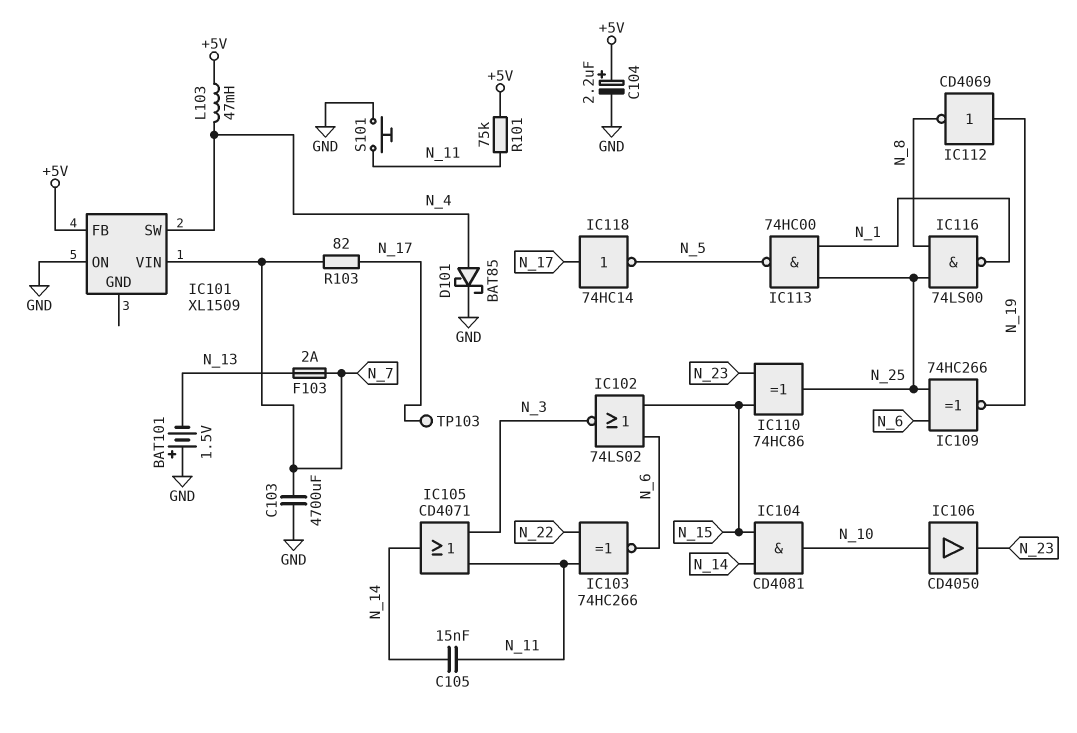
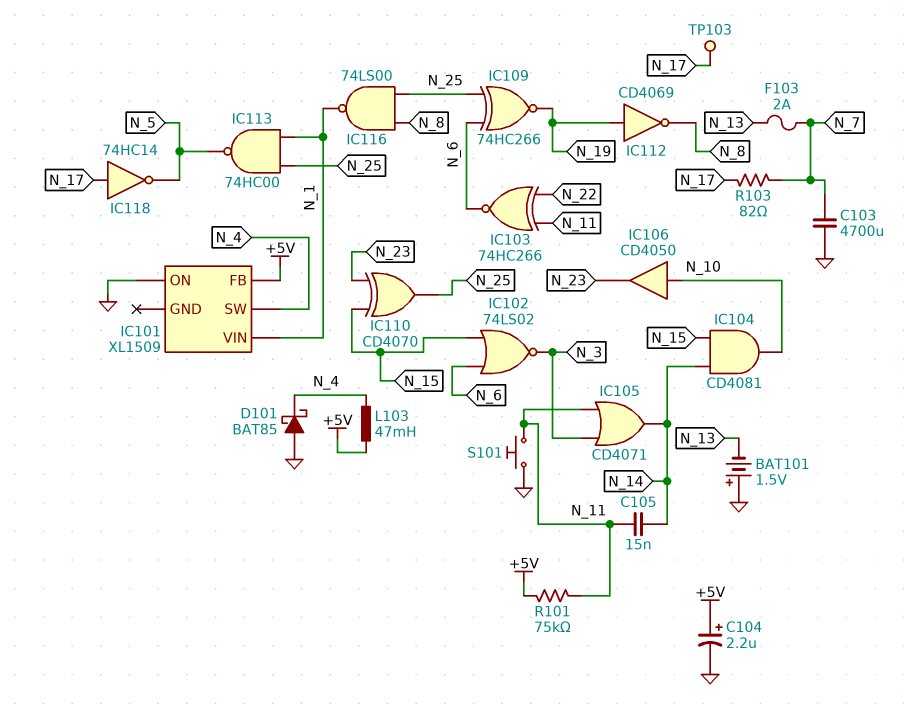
D101: schottky BAT85 (A N_4, K GND) -> schottky BAT85 (A GND, K N_4)
IC101 pin VIN: N_7 -> N_1
IC110: XOR 74HC86 (in N_15, in N_23, out N_25) -> XOR CD4070 (in N_15, in N_23, out N_25)

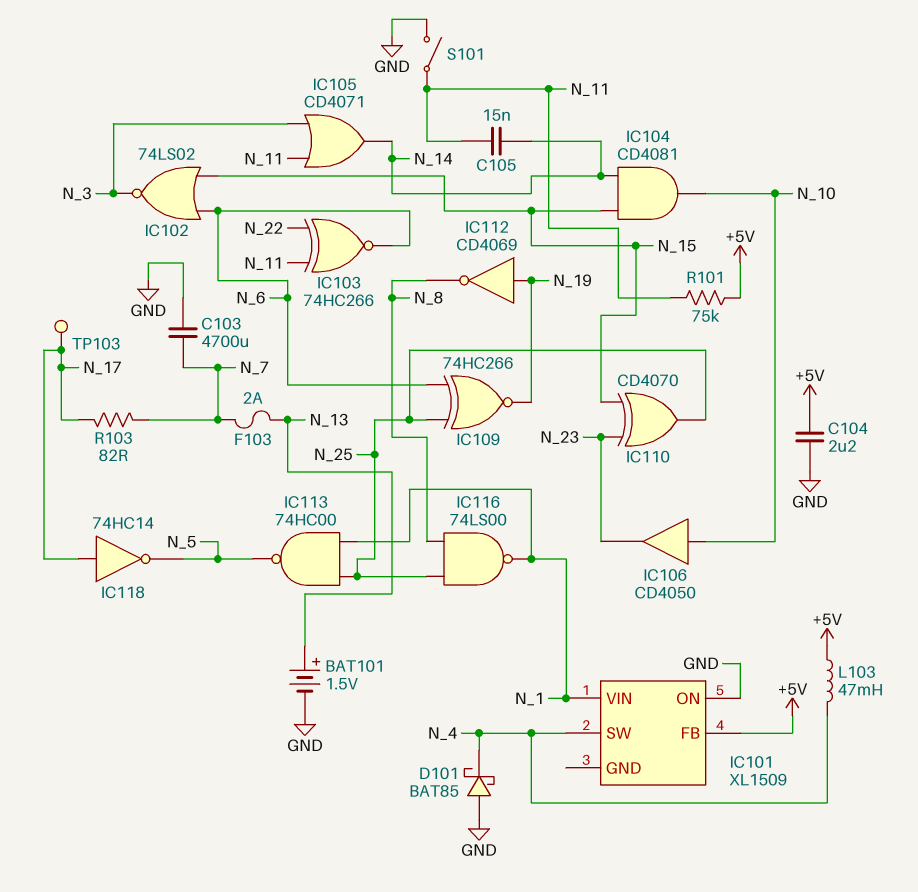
BAT101: 1.5V (plus GND, minus N_13) -> 1.5V (plus N_13, minus GND)
C104: 2.2uF (plus +5V, minus GND) -> 2.2uF (+5V, GND)
S101: button (GND, N_11) -> switch (GND, N_11)

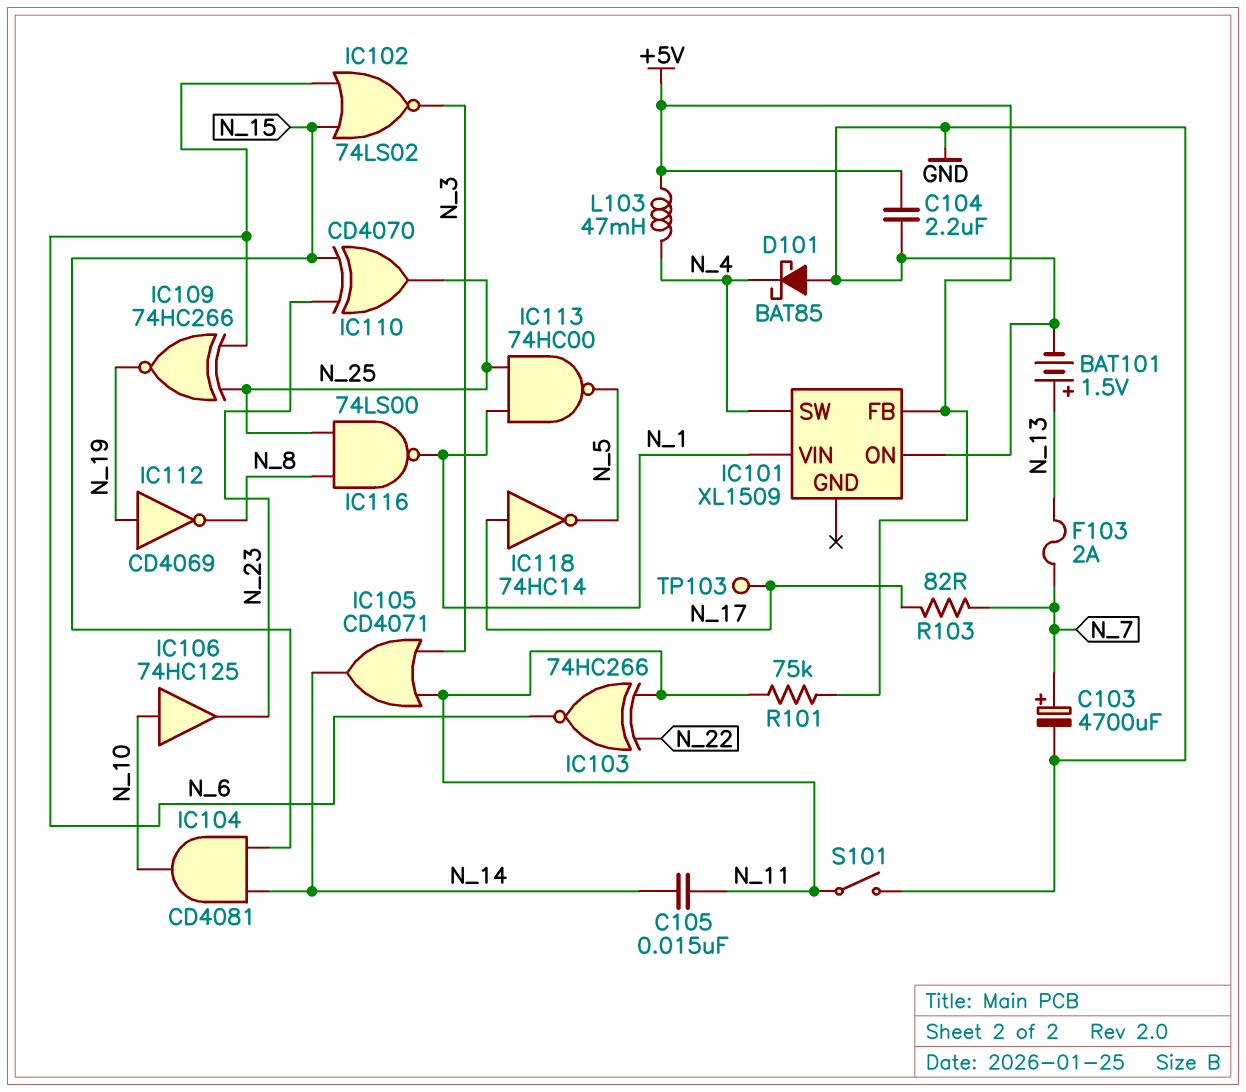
C103: 4700uF (GND, N_7) -> 4700uF (plus N_7, minus GND)
IC106: buffer CD4050 (in N_10, out N_23) -> buffer 74HC125 (in N_10, out N_23)

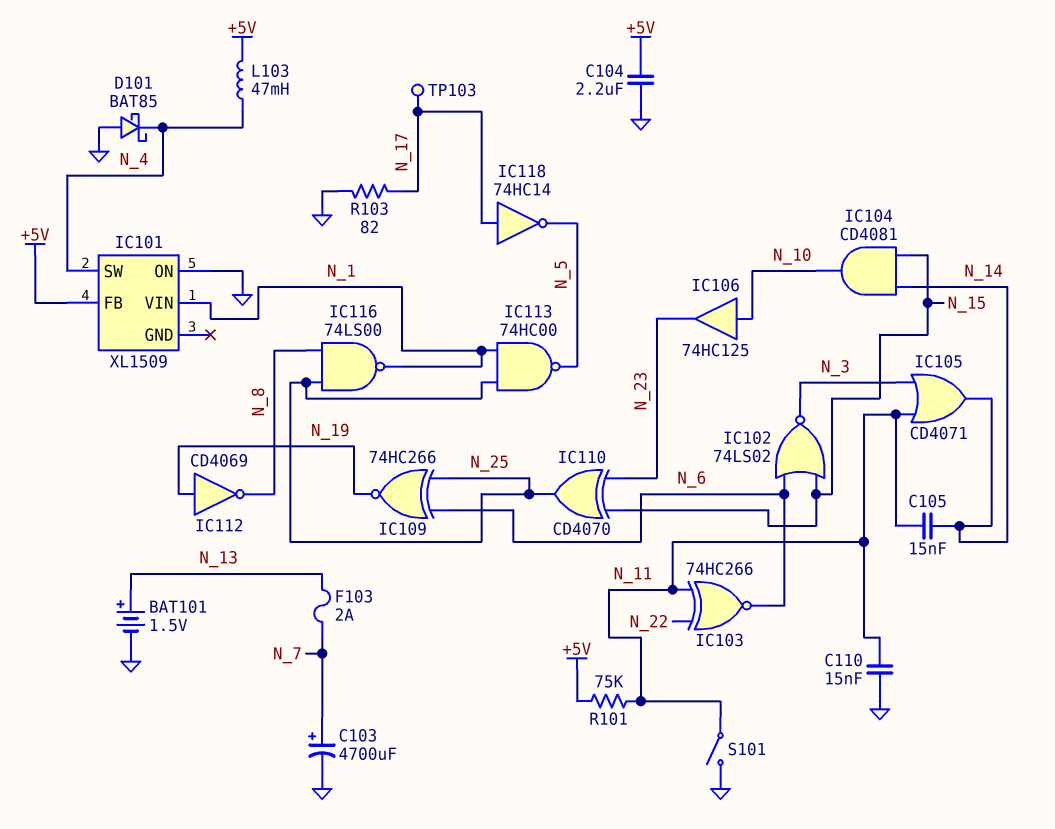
C110: none -> 15nF (GND, N_11)
R103: 82 (N_7, N_17) -> 82 (GND, N_17)

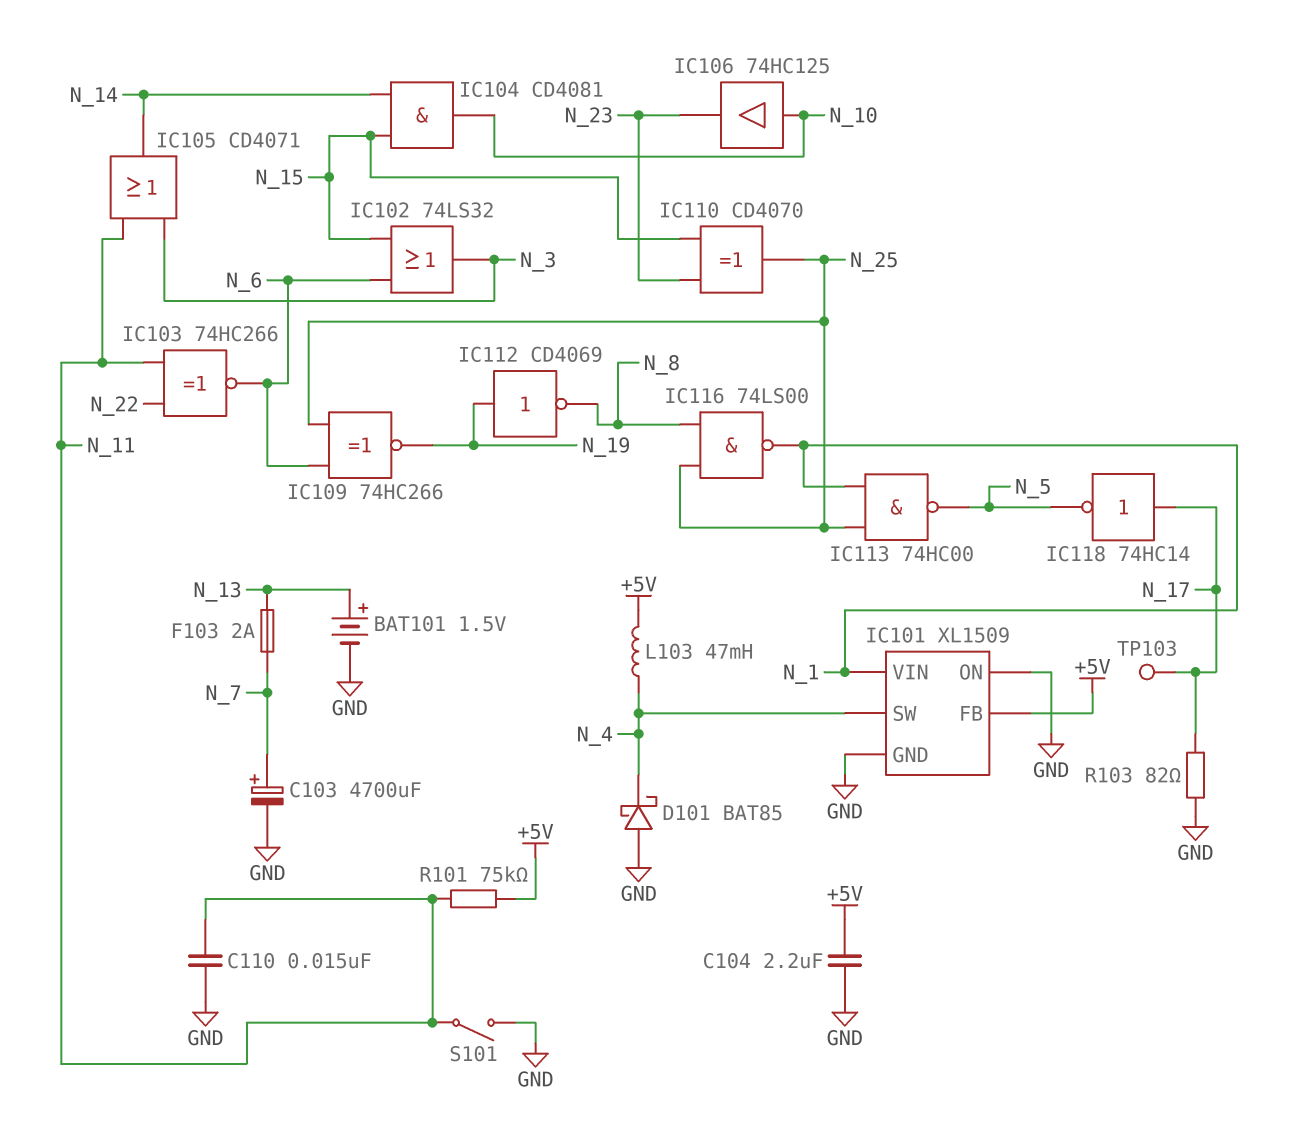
C105: 15nF (N_11, N_14) -> none
IC101 pin GND: none -> GND
IC102: NOR 74LS02 (in N_6, in N_15, out N_3) -> OR 74LS32 (in N_6, in N_15, out N_3)

